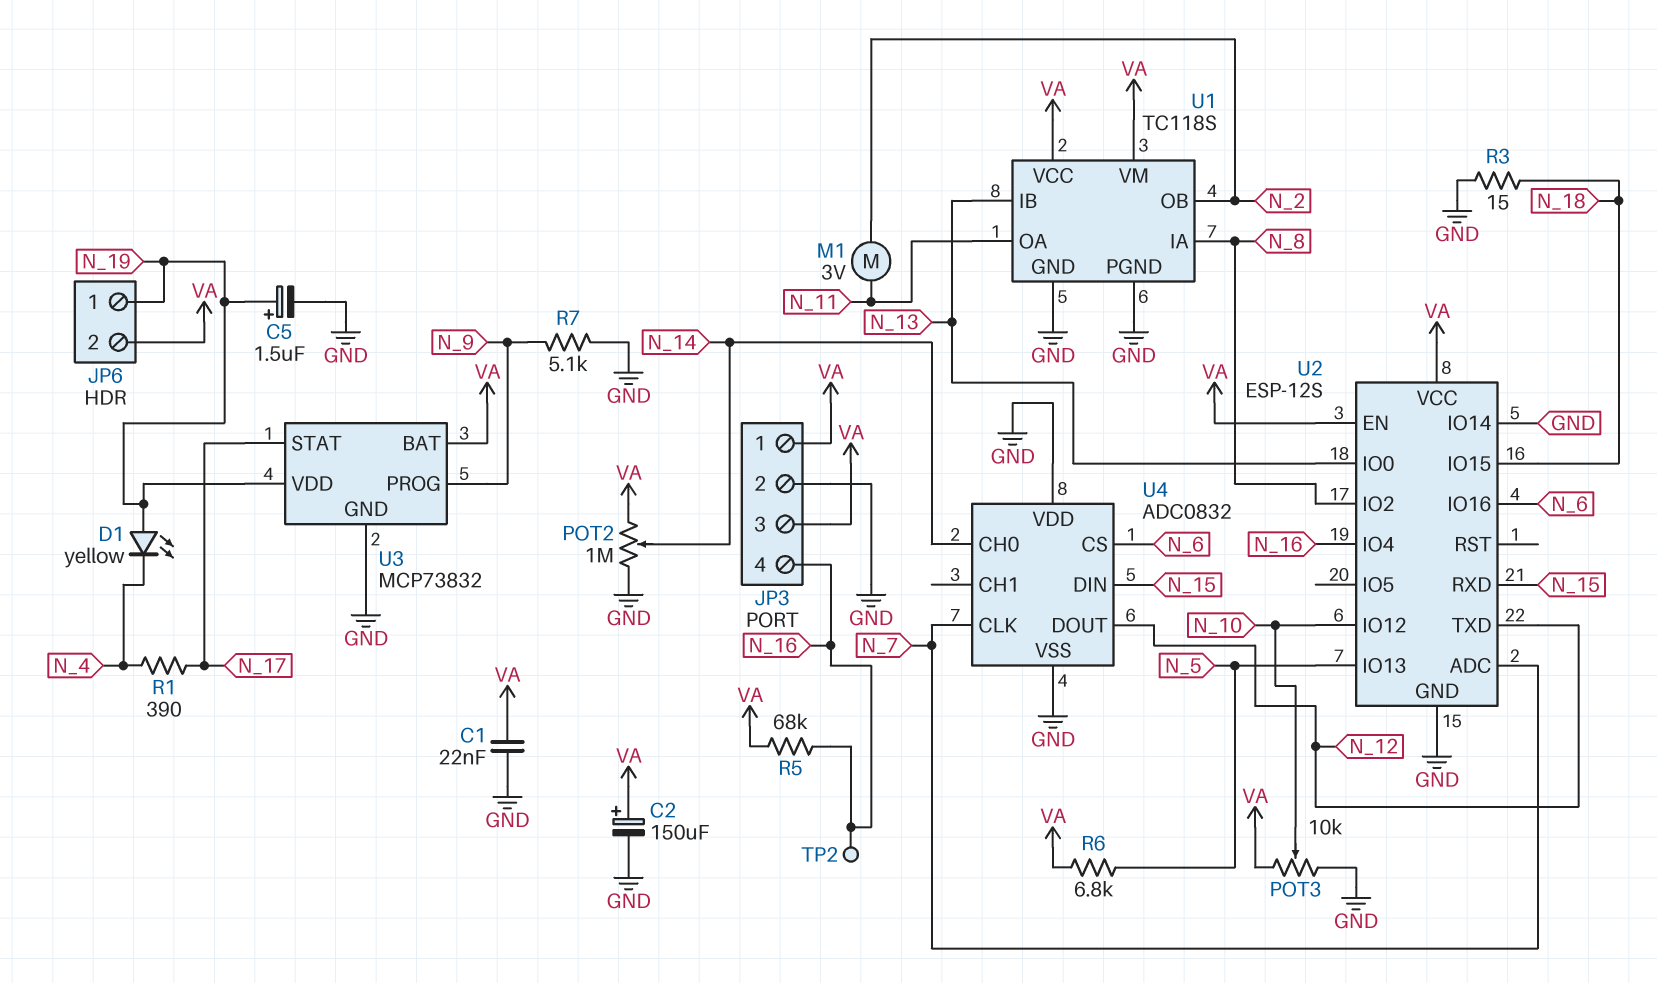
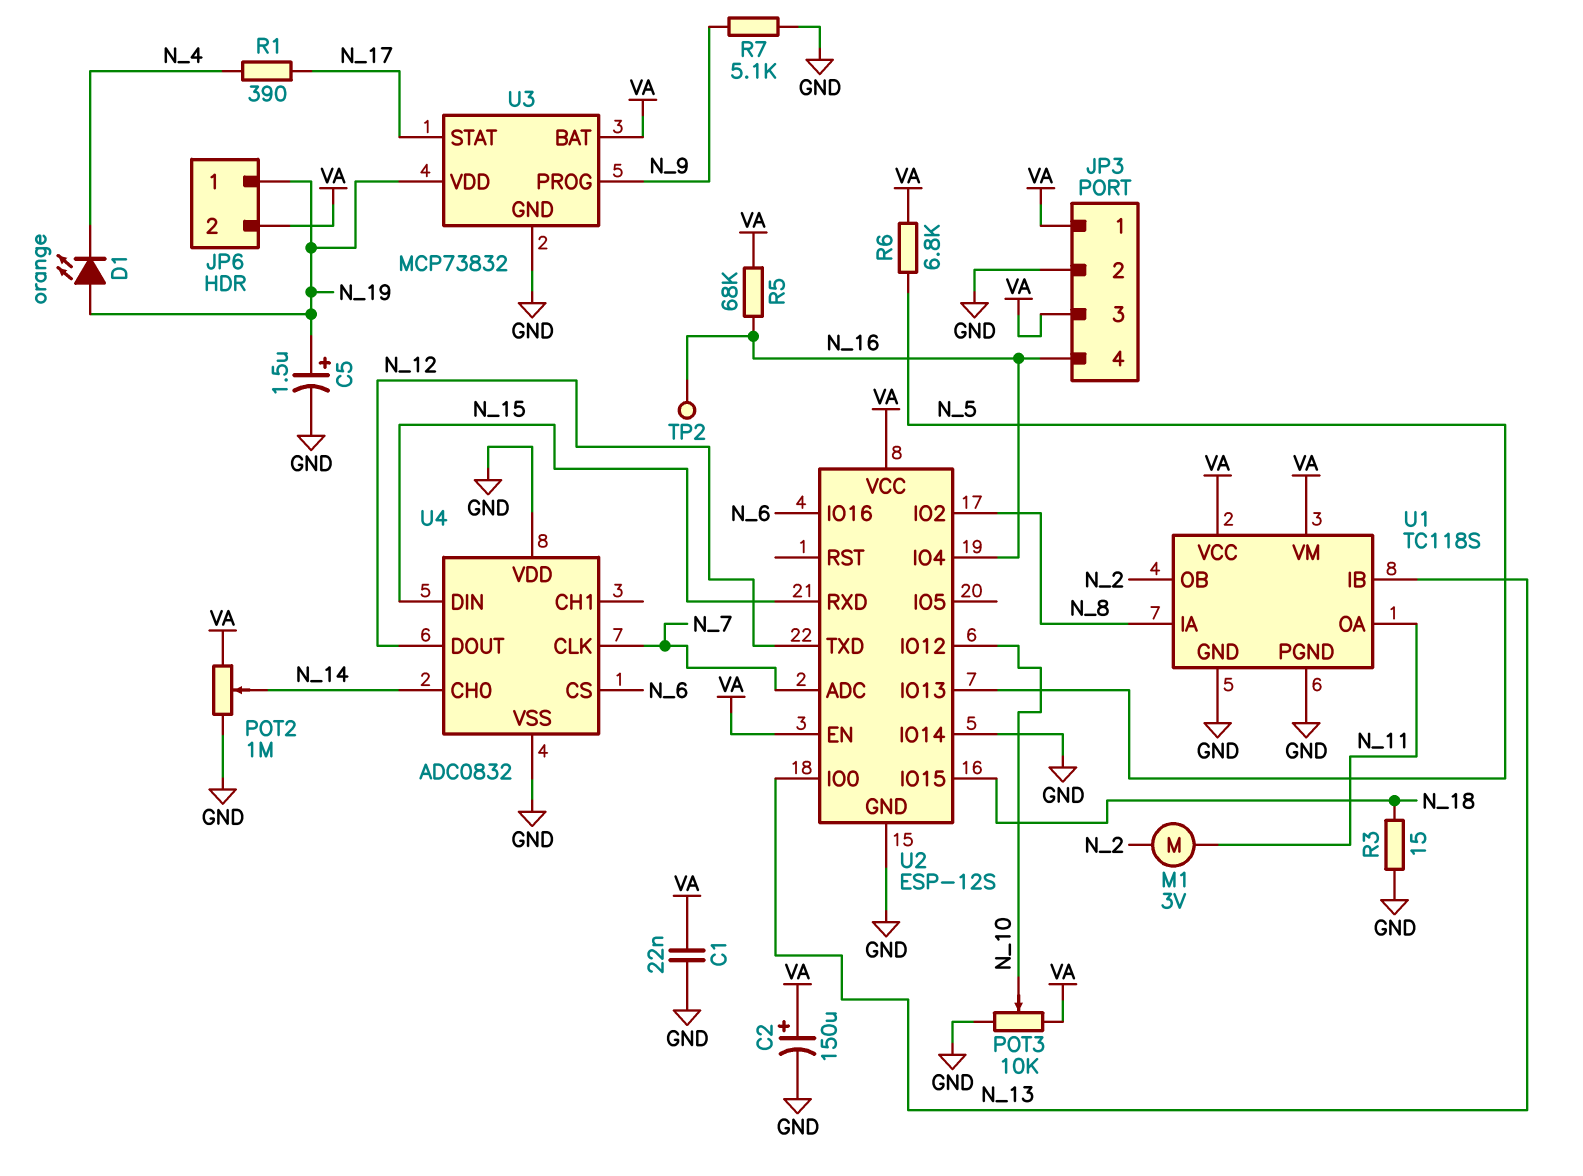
D1: LED yellow (A N_19, K N_4) -> LED orange (A N_19, K N_4)

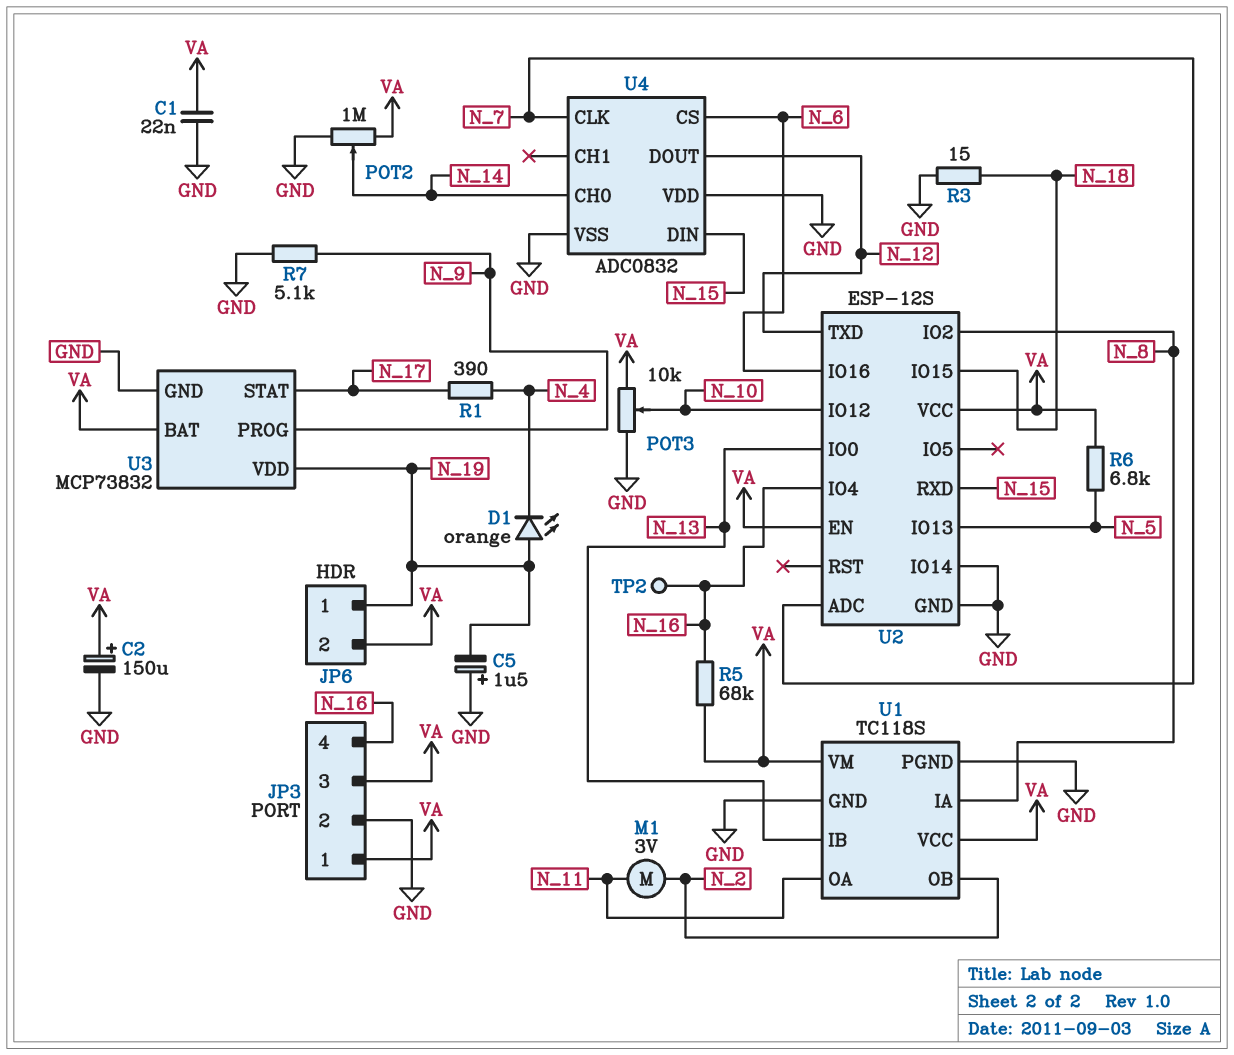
C5: 1.5uF (plus N_19, minus GND) -> 1.5uF (plus GND, minus N_19)

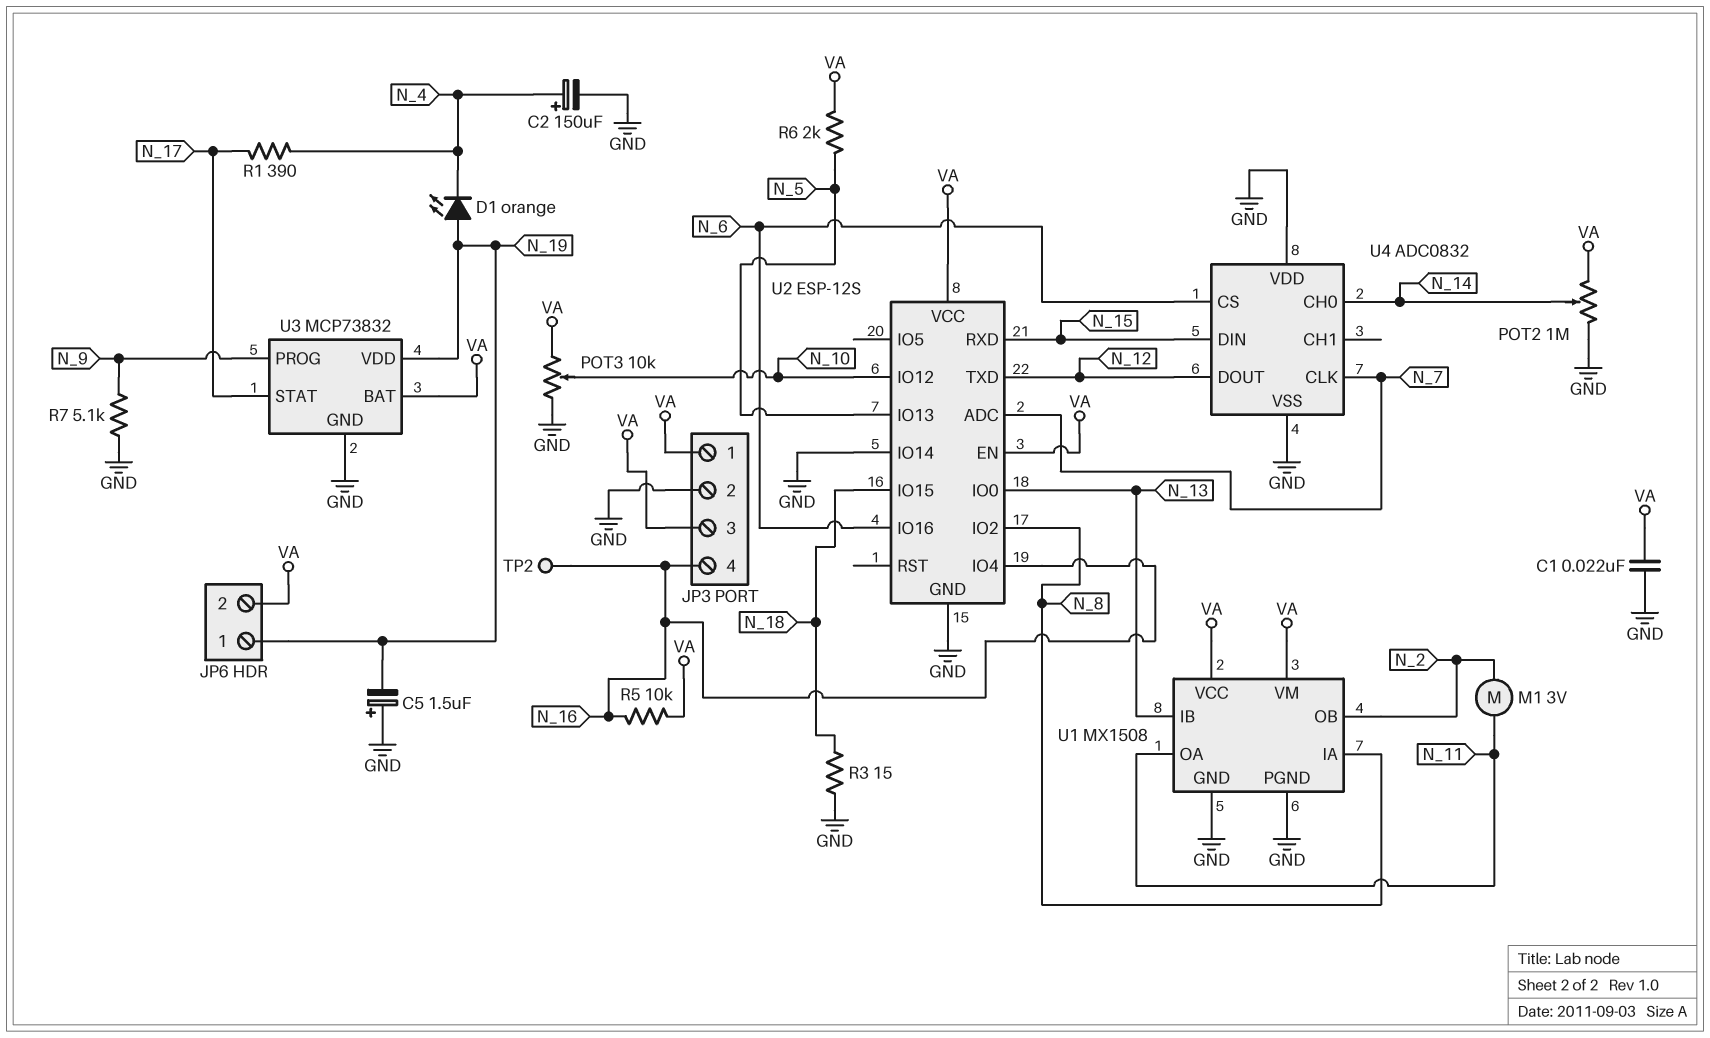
C2: 150uF (plus VA, minus GND) -> 150uF (plus N_4, minus GND)
R5: 68k (N_16, VA) -> 10k (N_16, VA)
R6: 6.8k (N_5, VA) -> 2k (N_5, VA)
U1: TC118S -> MX1508

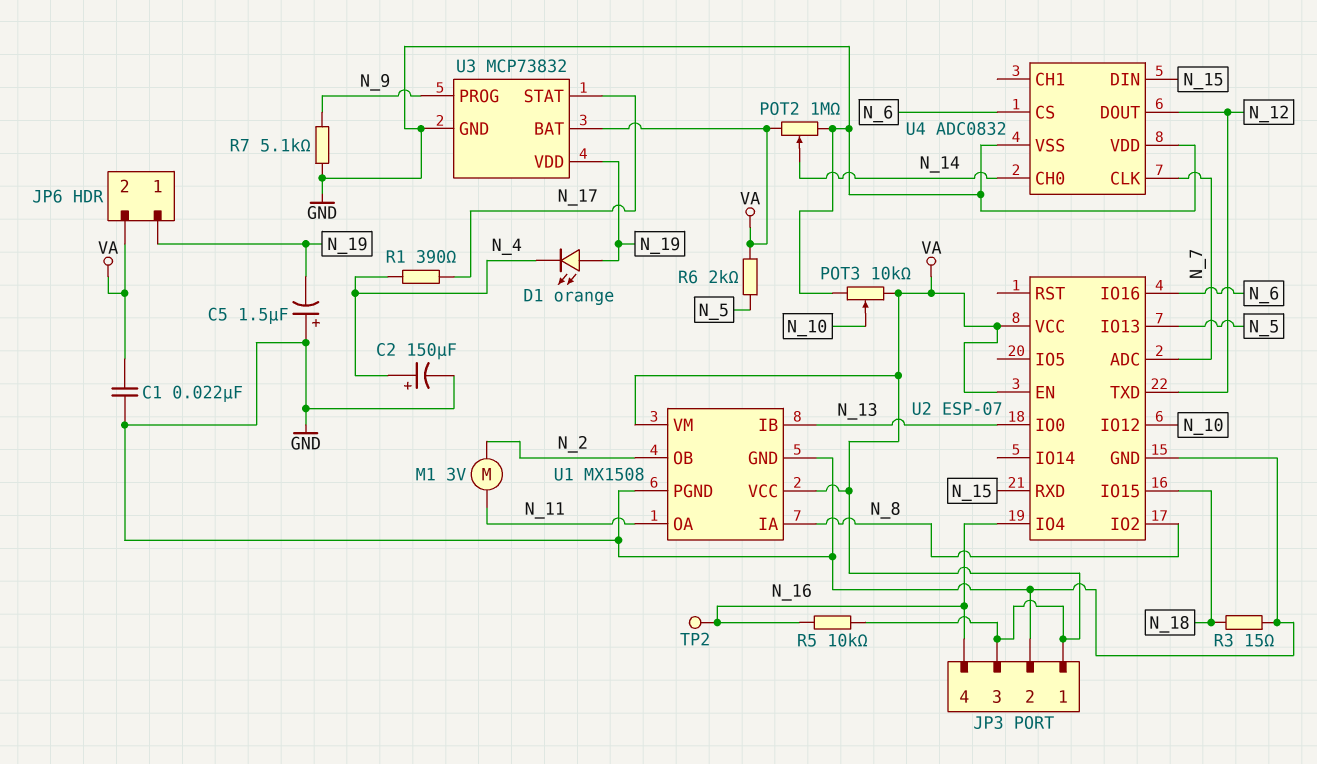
U2: ESP-12S -> ESP-07
U2 pin IO14: GND -> none

